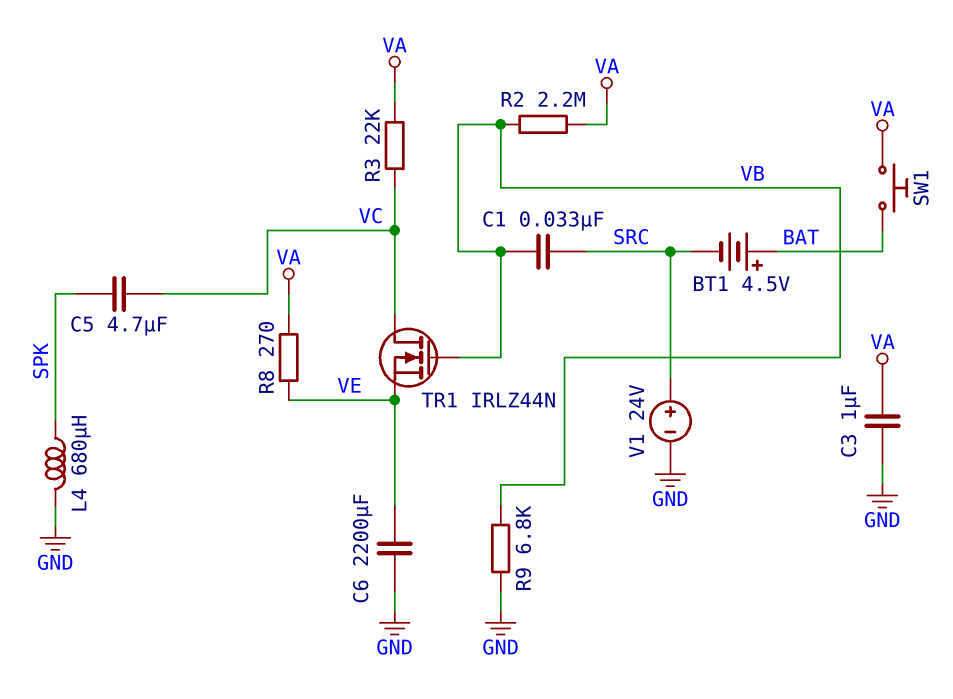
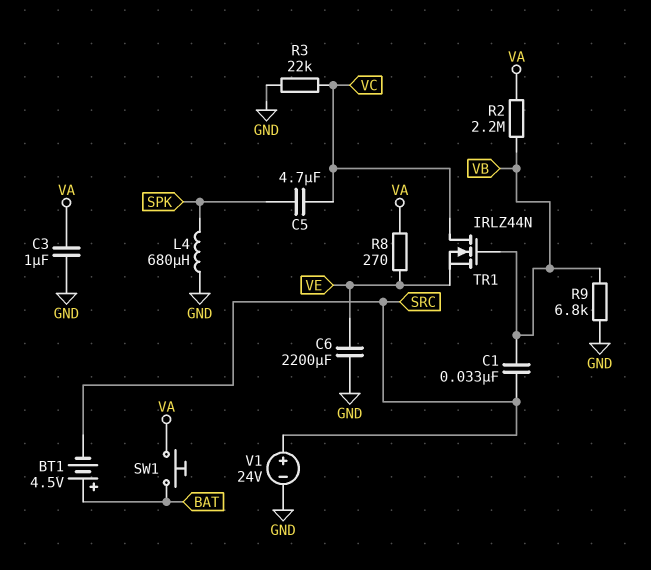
R3: 22k (VA, VC) -> 22k (GND, VC)

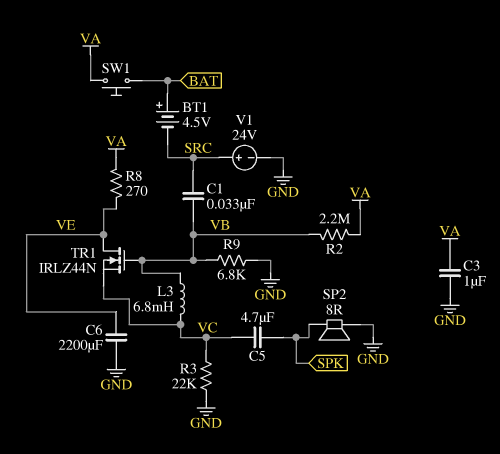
L3: none -> 6.8mH (VB, VC)
L4: 680uH (GND, SPK) -> none
SP2: none -> speaker 8R (GND, SPK)
TR1: NMOS IRLZ44N (G VB, D VC, S VE) -> NMOS IRLZ44N (G VB, D VE, S VC)

